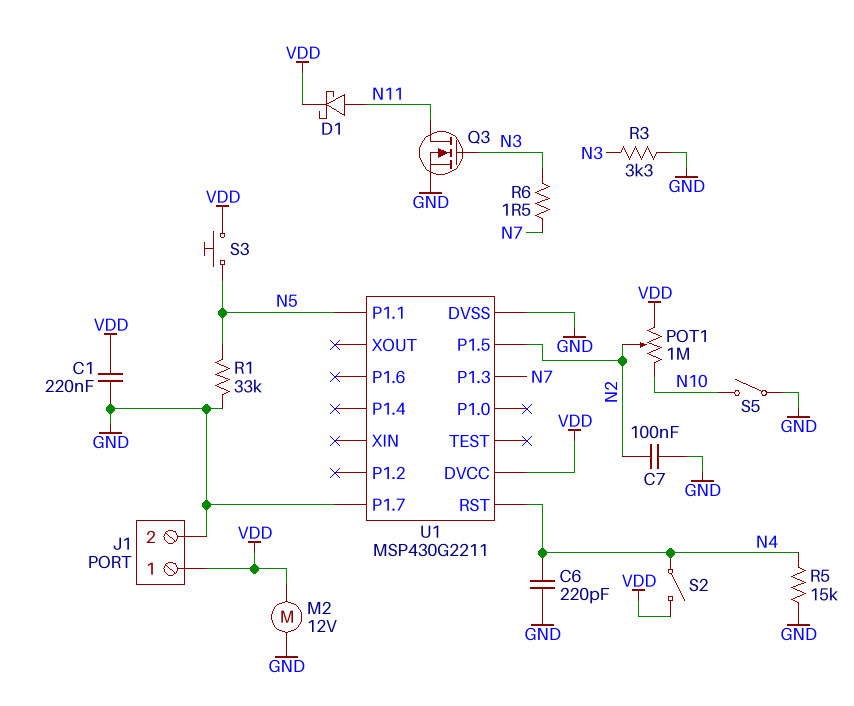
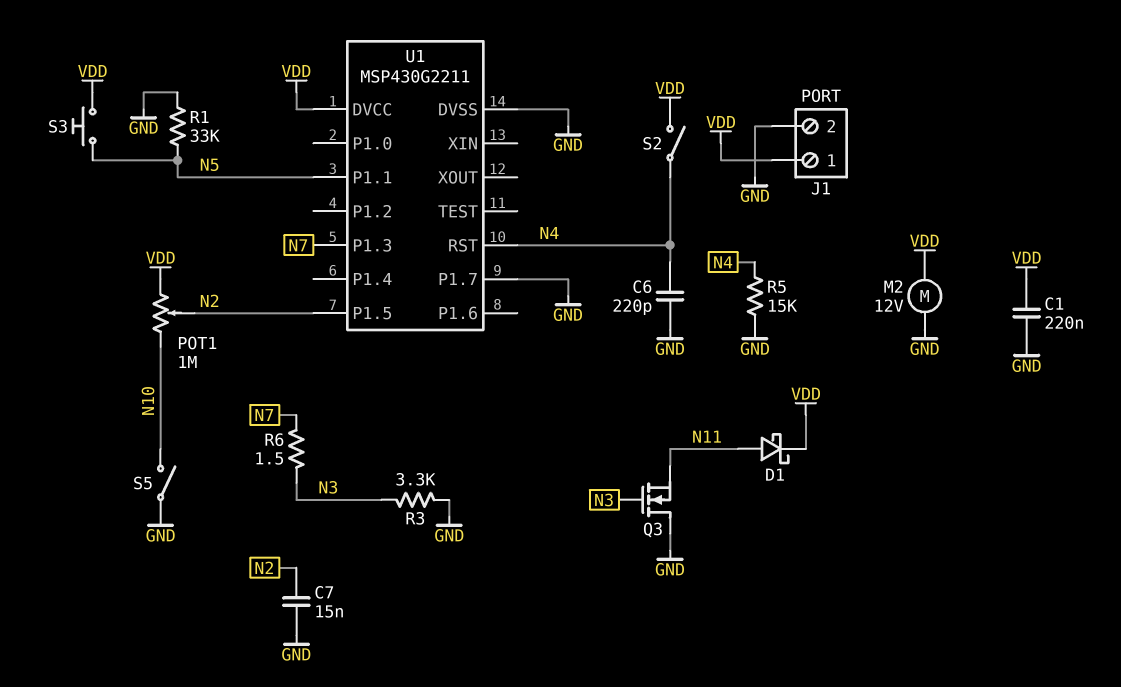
C7: 100nF (GND, N2) -> 15nF (GND, N2)
Q3: NMOS (G N3, D N11, S GND) -> NMOS (G N3, D GND, S N11)

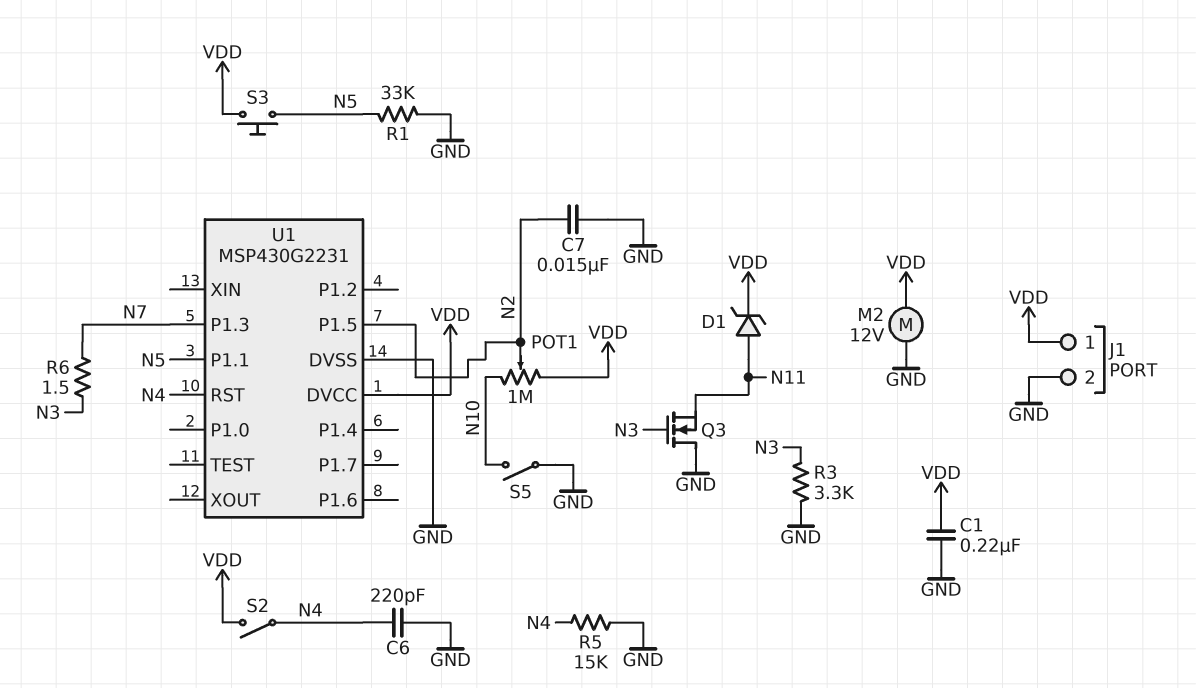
D1: schottky (A N11, K VDD) -> zener (A N11, K VDD)
U1: MSP430G2211 -> MSP430G2231
U1 pin P1.7: GND -> none

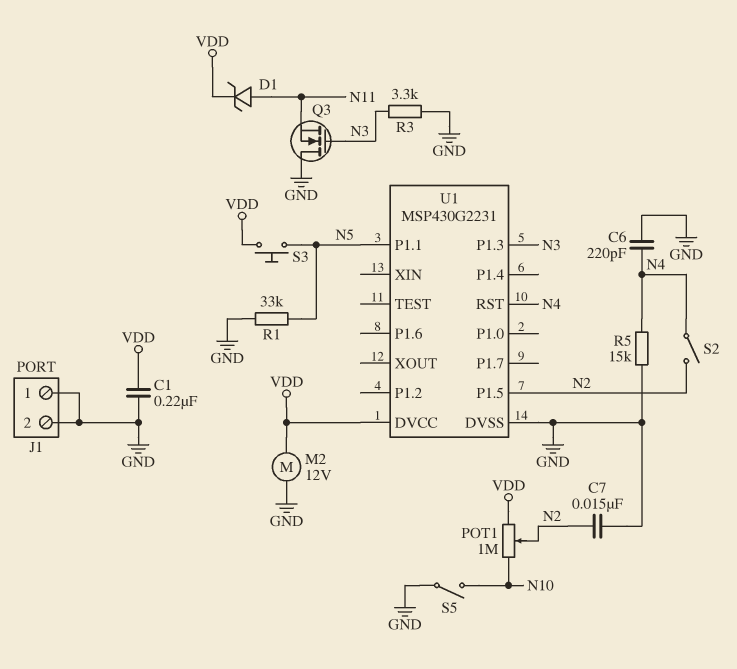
J1 pin 1: VDD -> GND
R6: 1.5 (N3, N7) -> none
S2: switch (N4, VDD) -> switch (N2, N4)
U1 pin P1.3: N7 -> N3

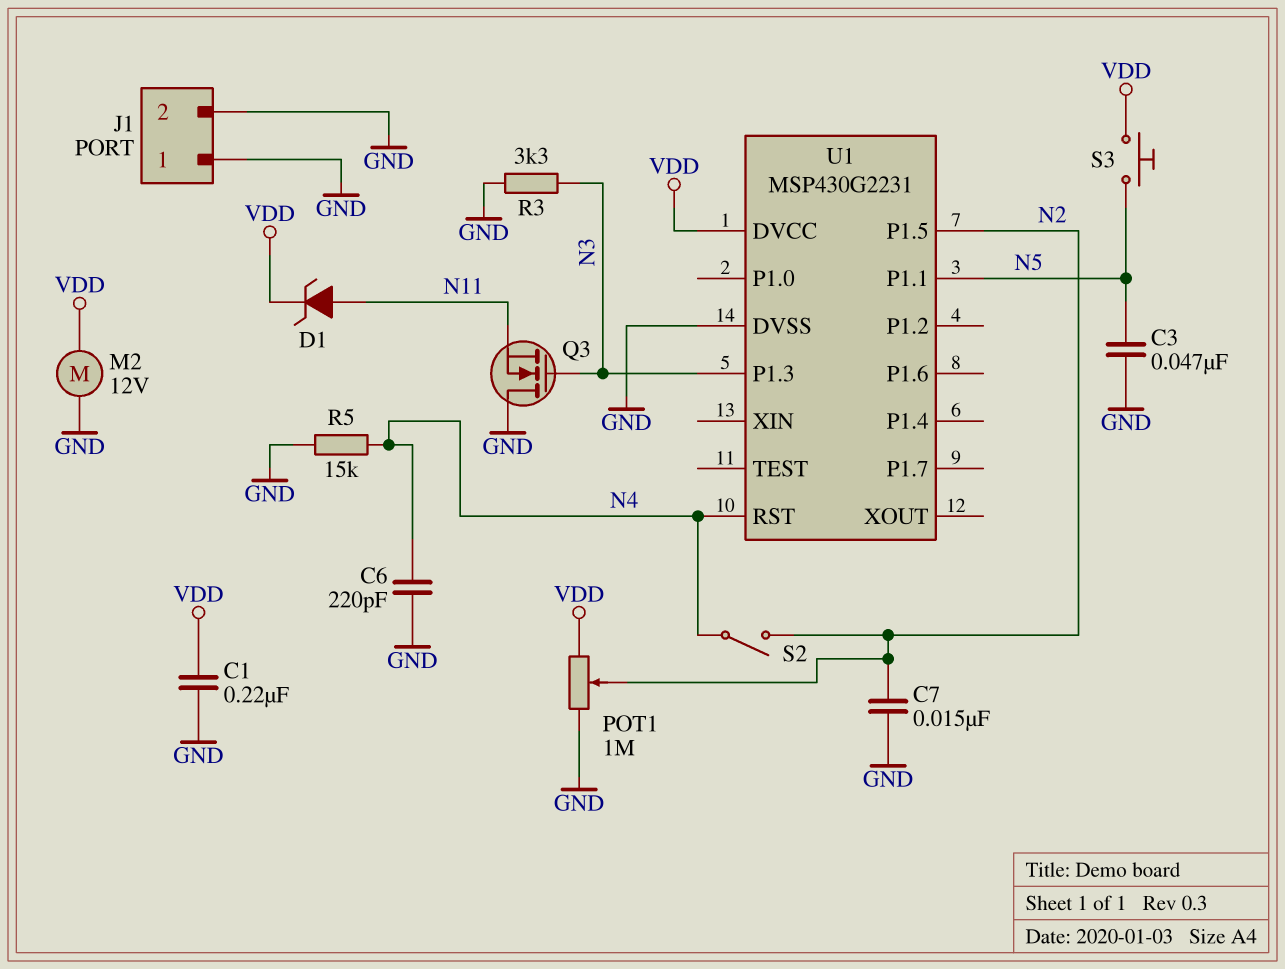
C3: none -> 47nF (GND, N5)
POT1: 1M (N10, VDD, wiper N2) -> 1M (GND, VDD, wiper N2)
R1: 33k (GND, N5) -> none
S5: switch (GND, N10) -> none

